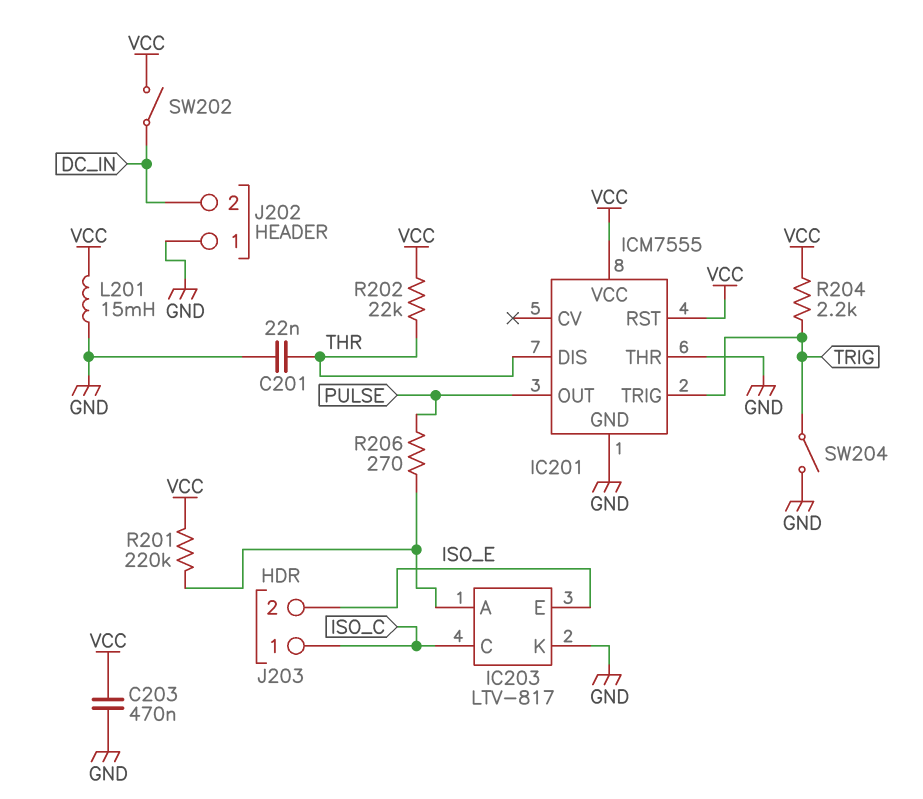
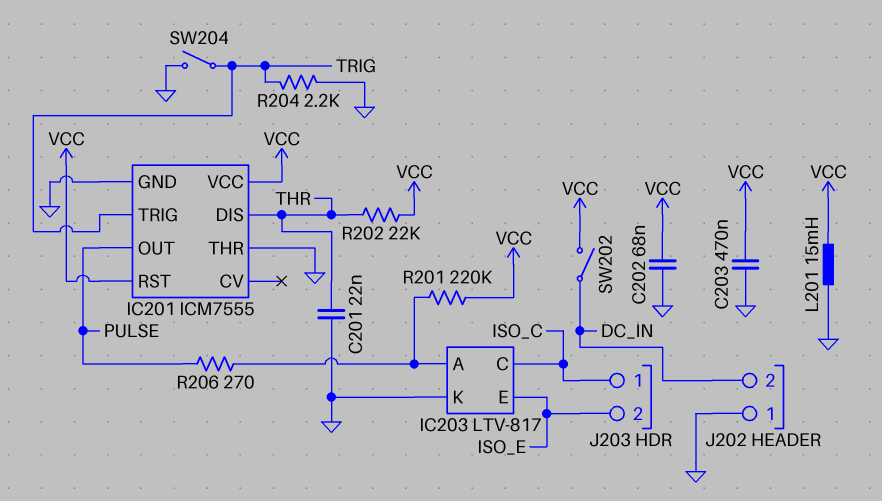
C202: none -> 68nF (GND, VCC)
R204: 2.2k (TRIG, VCC) -> 2.2k (GND, TRIG)

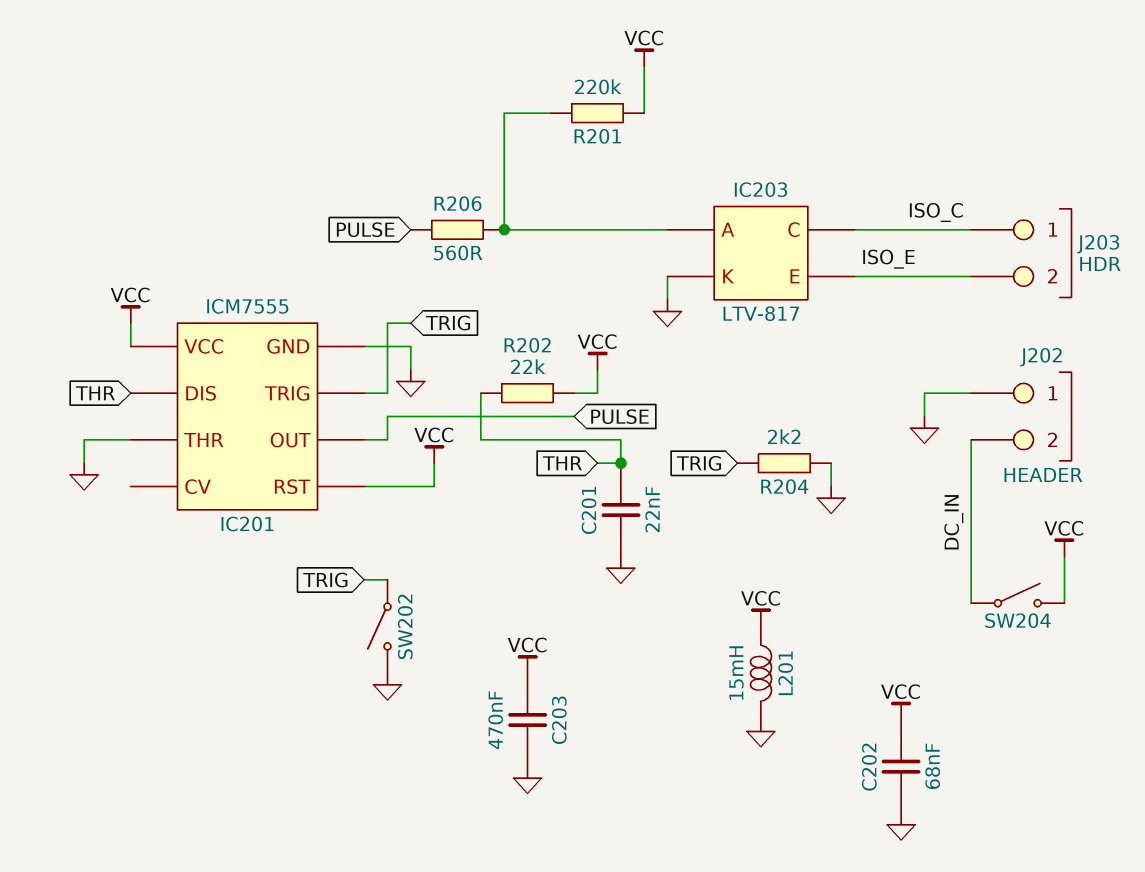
R206: 270 (IC203/A, PULSE) -> 560 (IC203/A, PULSE)
SW202: switch (DC_IN, VCC) -> switch (GND, TRIG)
SW204: switch (GND, TRIG) -> switch (DC_IN, VCC)

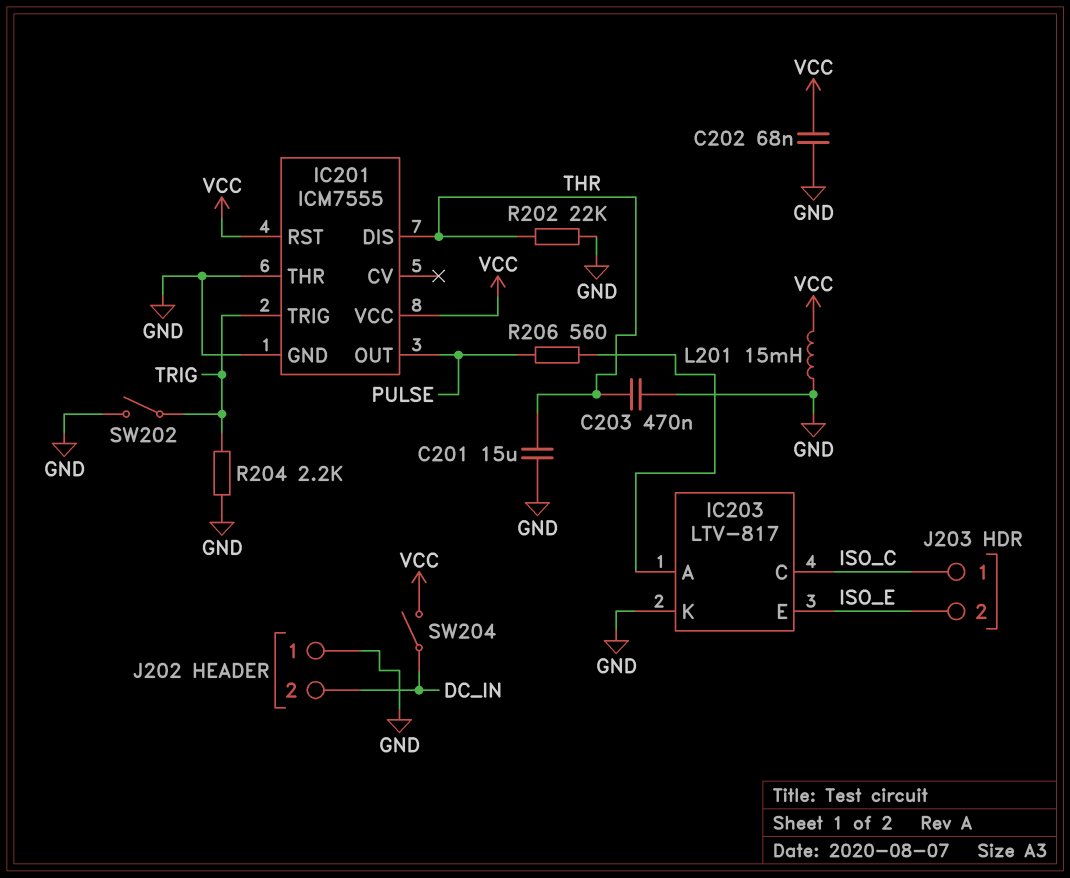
C201: 22nF (GND, THR) -> 15uF (GND, THR)
C203: 470nF (GND, VCC) -> 470nF (GND, THR)
R201: 220k (IC203/A, VCC) -> none
R202: 22k (THR, VCC) -> 22k (GND, THR)

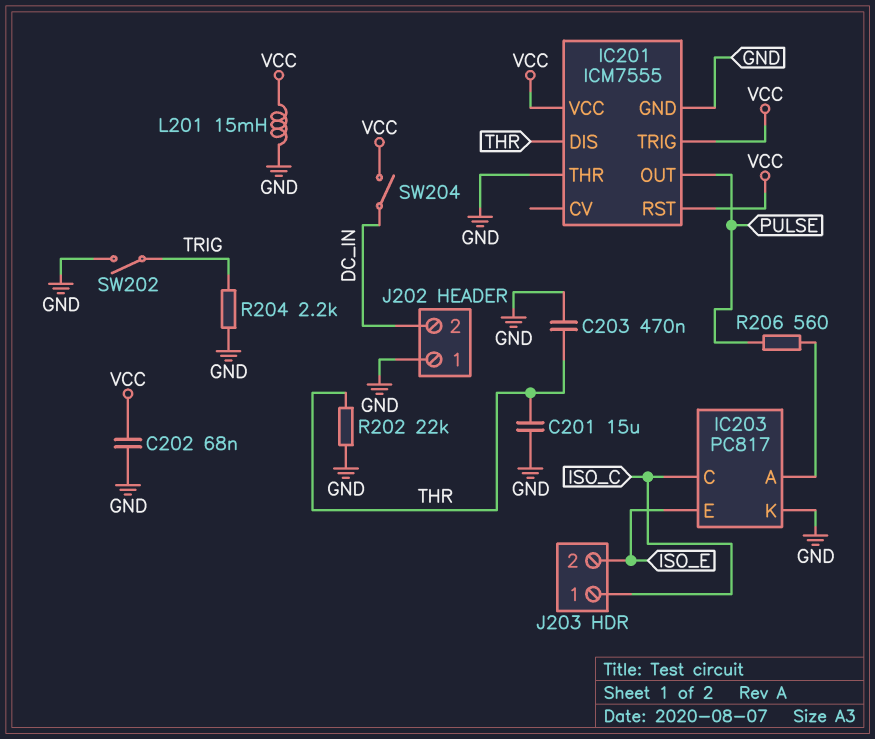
IC201 pin TRIG: TRIG -> VCC
IC203: LTV-817 -> PC817

